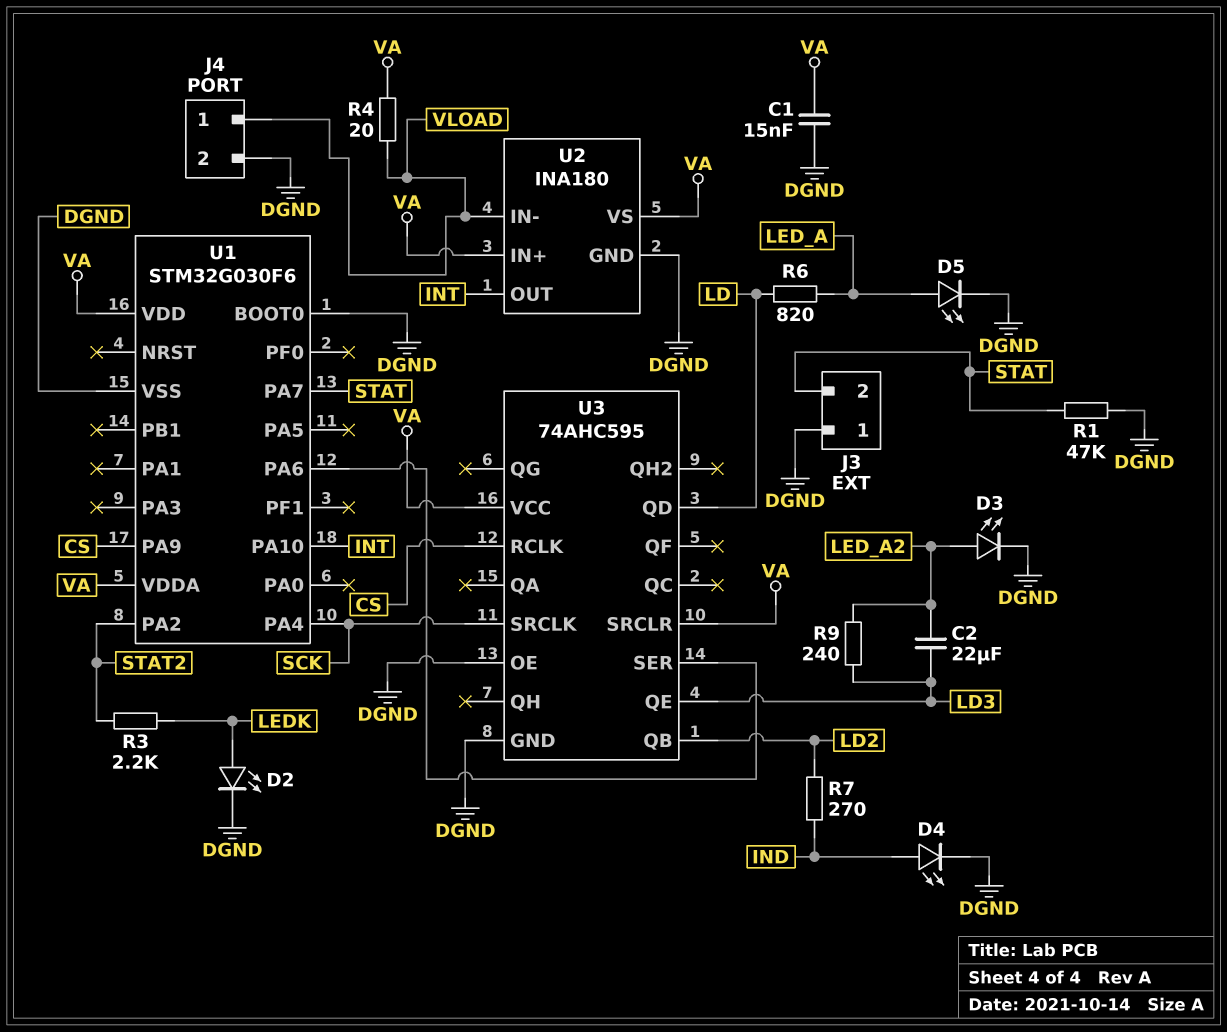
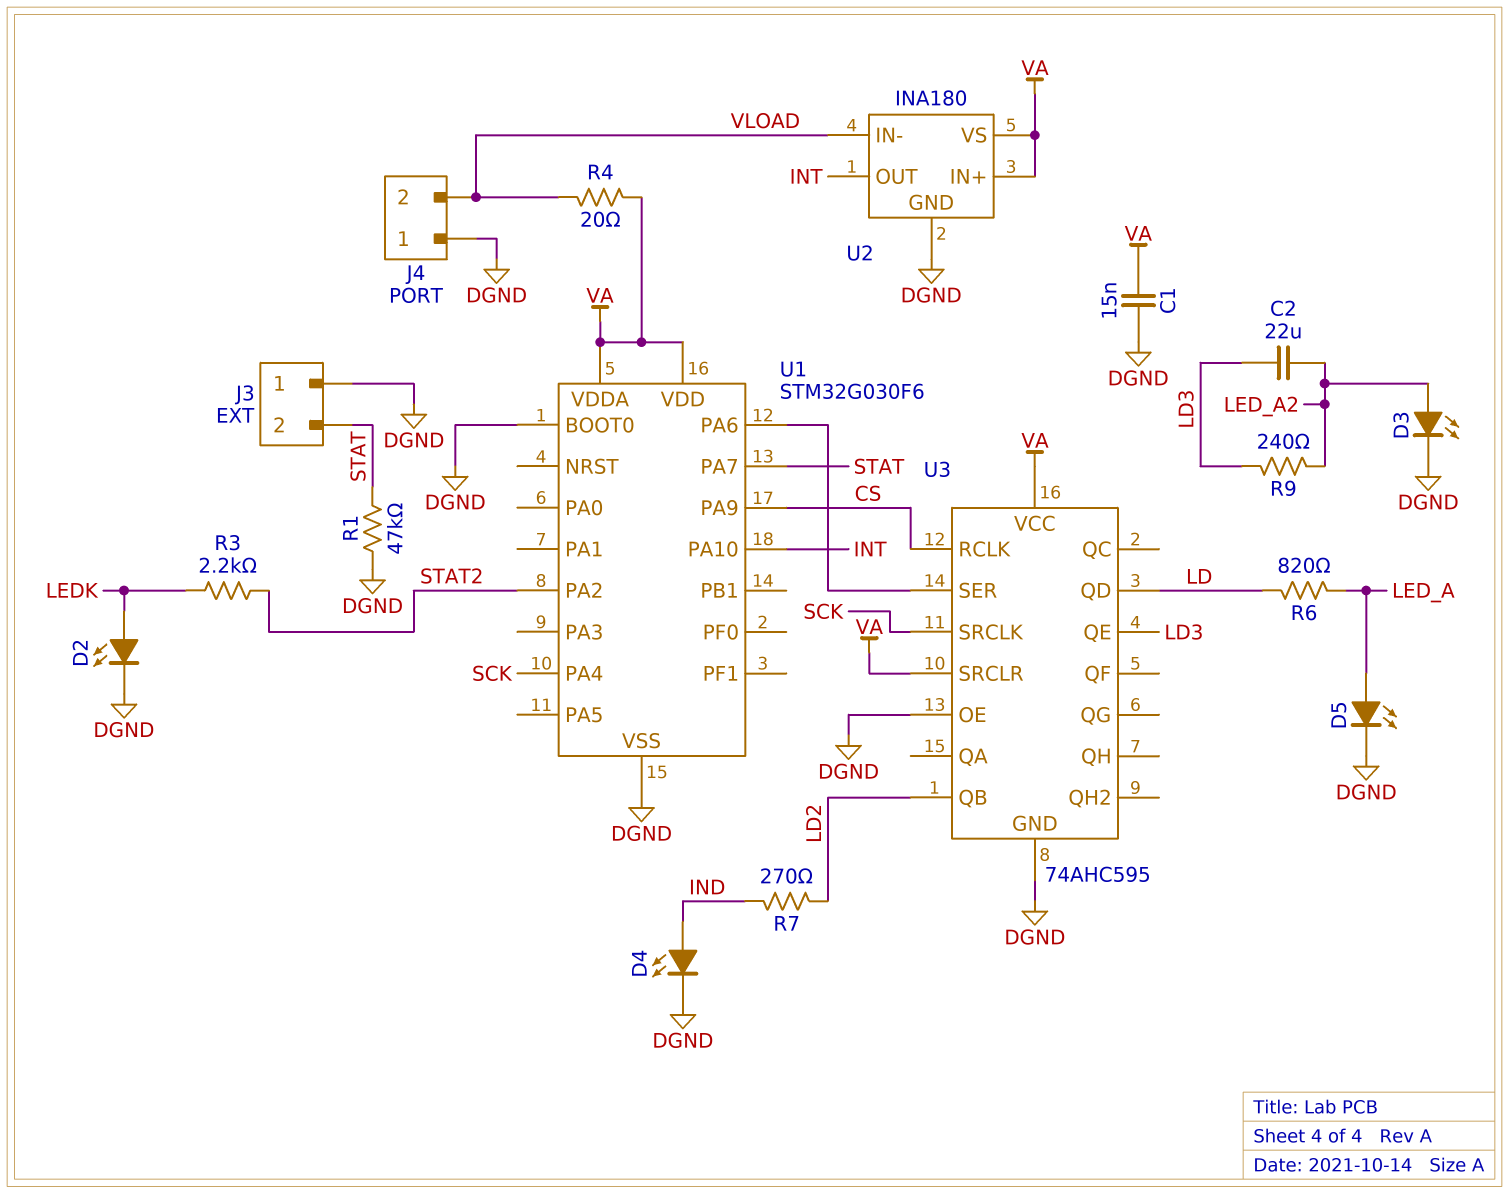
J4 pin 1: VLOAD -> DGND
J4 pin 2: DGND -> VLOAD

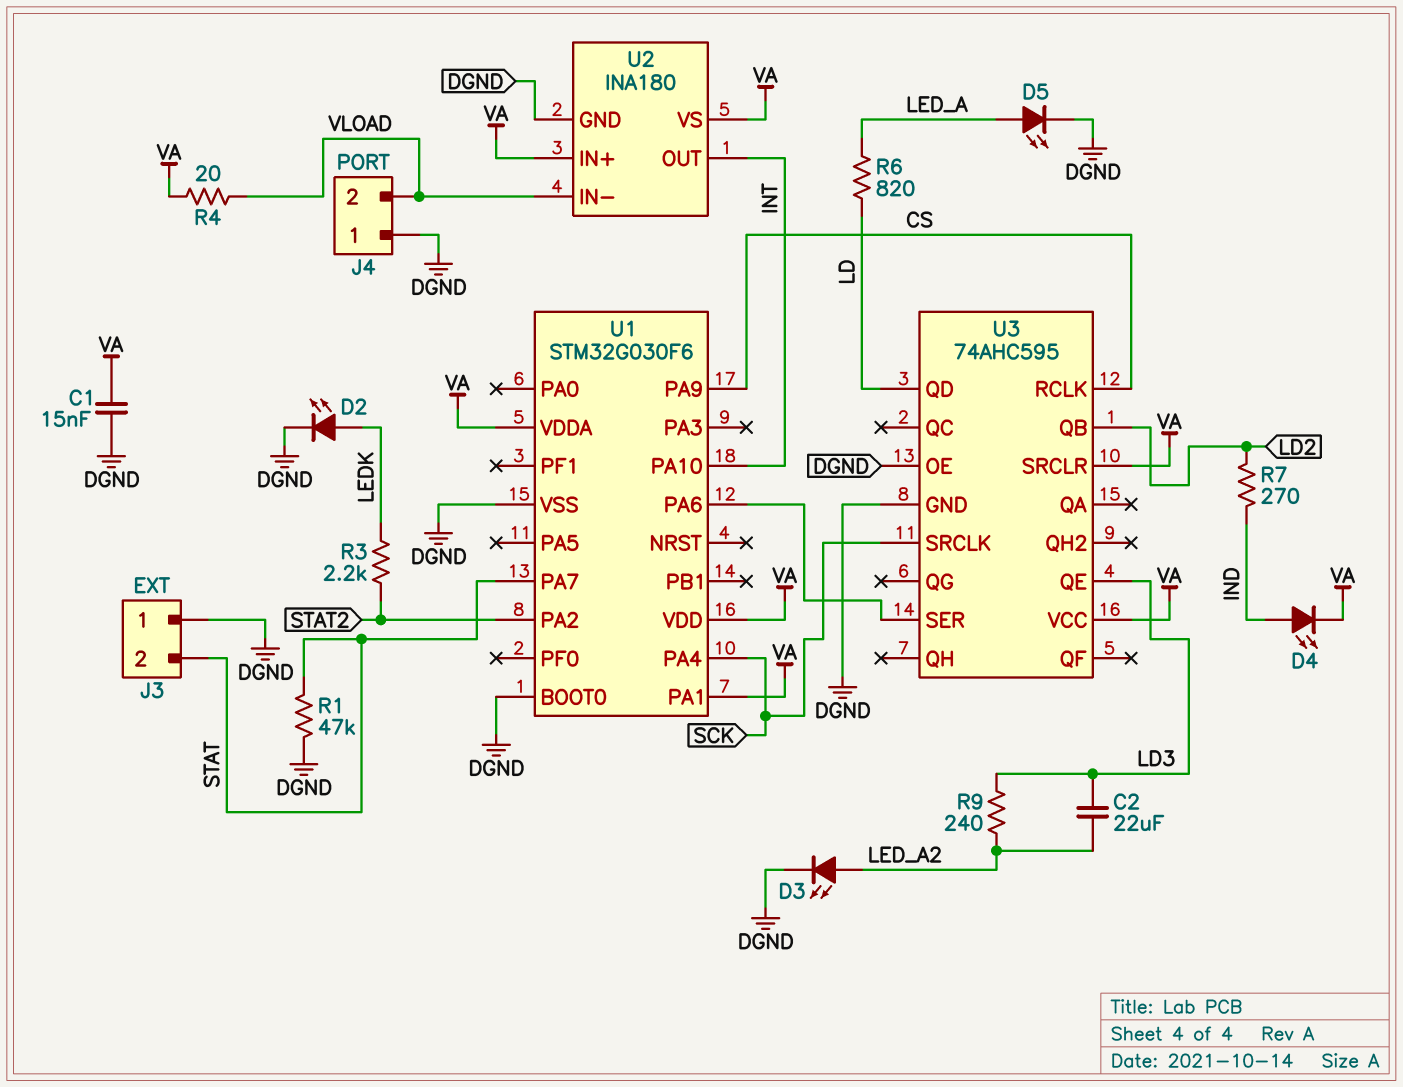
D4: LED (A IND, K DGND) -> LED (A IND, K VA)
U1 pin PA1: none -> VA

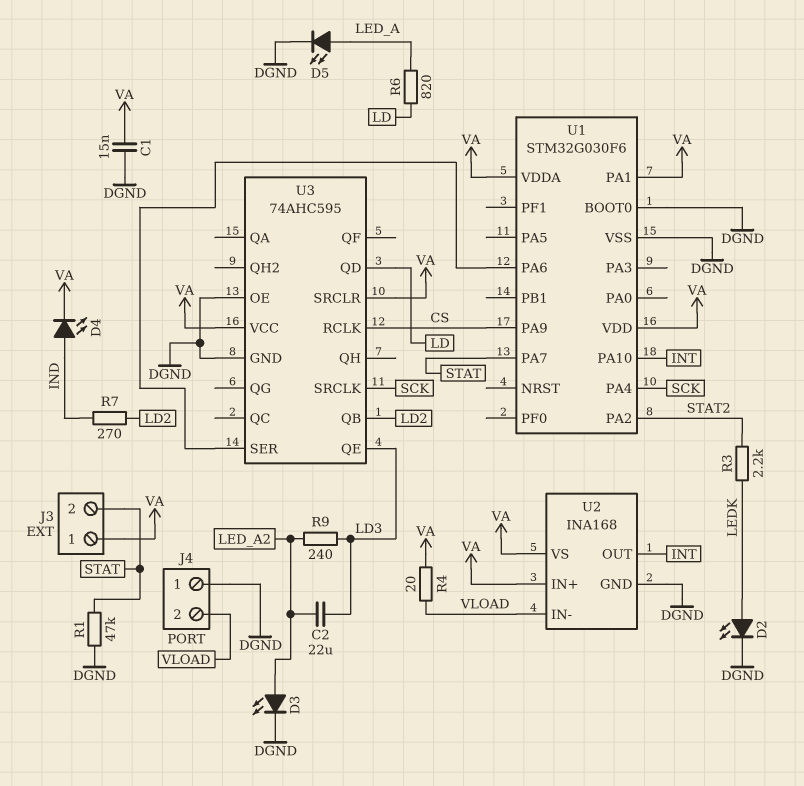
J3 pin 1: DGND -> VA
U2: INA180 -> INA168

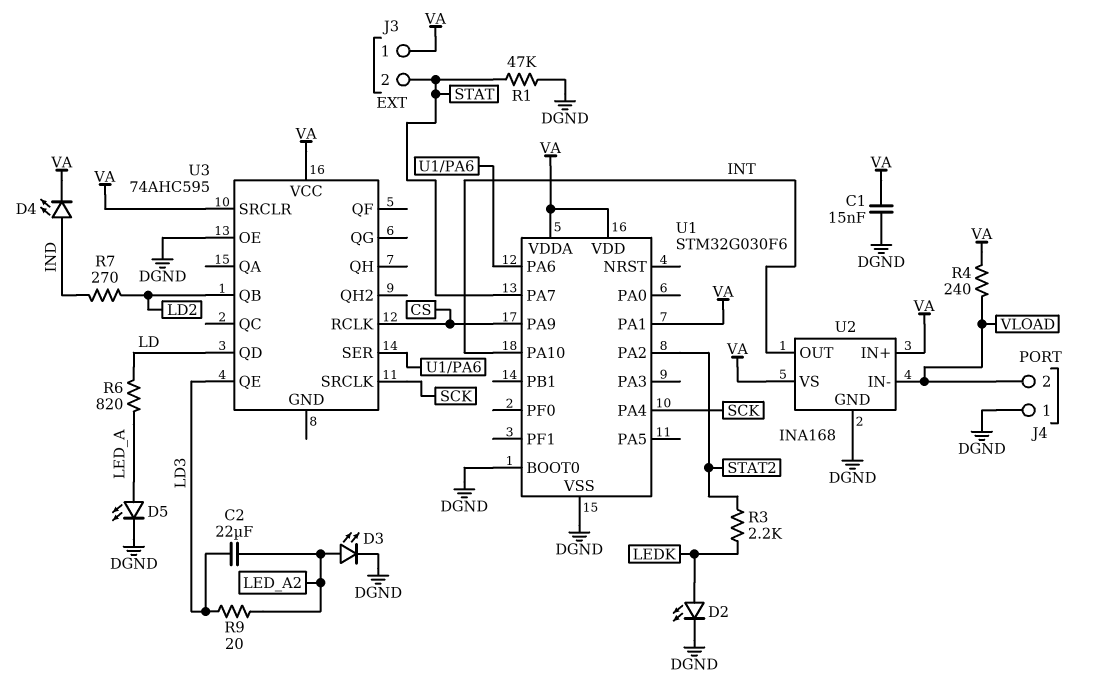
R4: 20 (VA, VLOAD) -> 240 (VA, VLOAD)
R9: 240 (LD3, LED_A2) -> 20 (LD3, LED_A2)
U3 pin GND: DGND -> none

